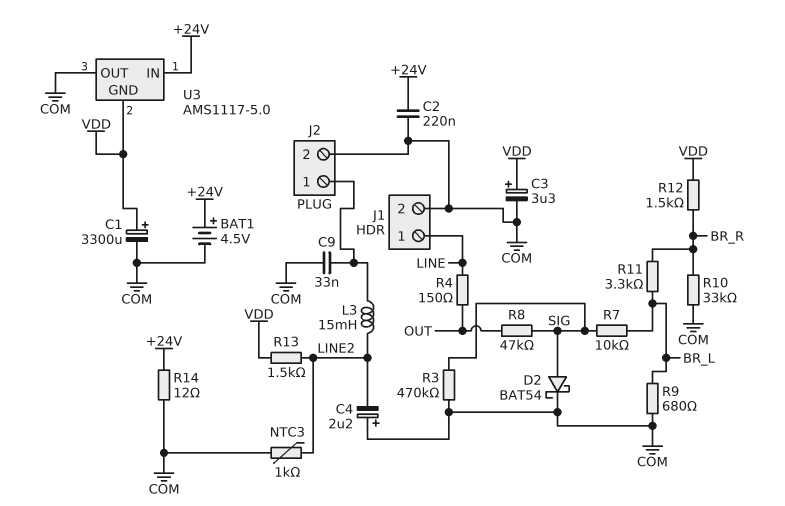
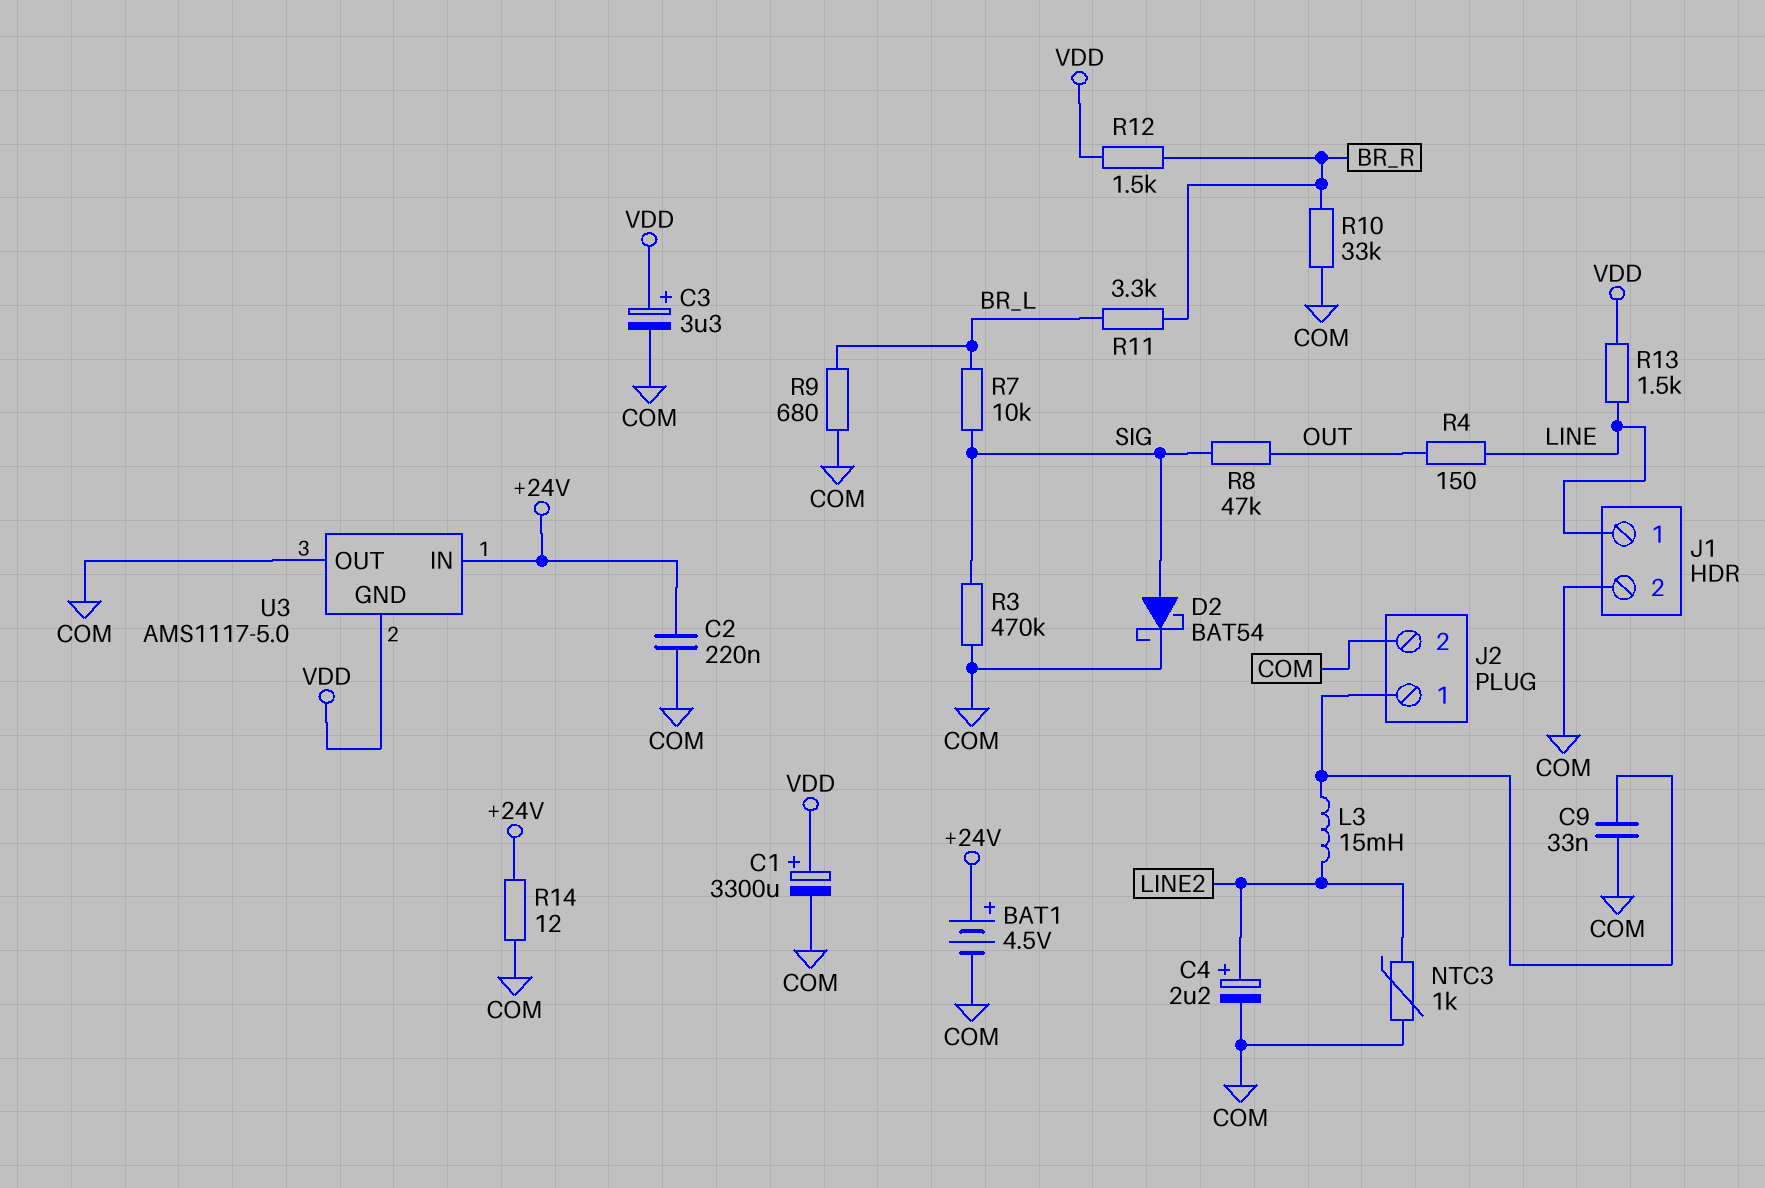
C4: 2.2uF (plus COM, minus LINE2) -> 2.2uF (plus LINE2, minus COM)
R13: 1.5k (LINE2, VDD) -> 1.5k (LINE, VDD)

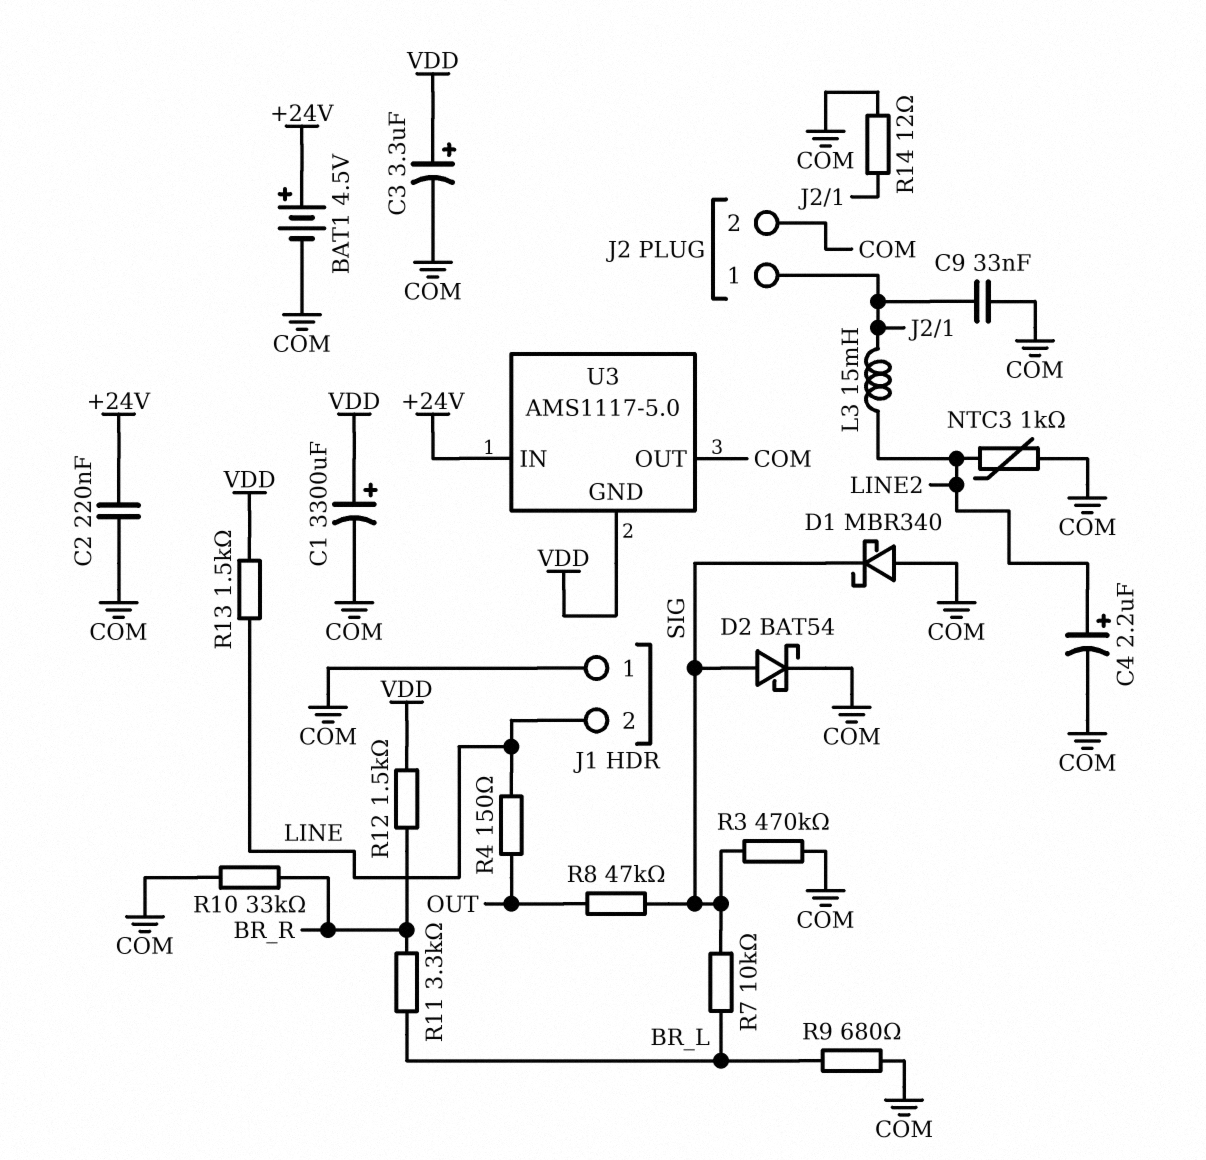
D1: none -> schottky MBR340 (A COM, K SIG)
J1 pin 1: LINE -> COM
J1 pin 2: COM -> LINE
R14: 12 (+24V, COM) -> 12 (COM, J2/1)

